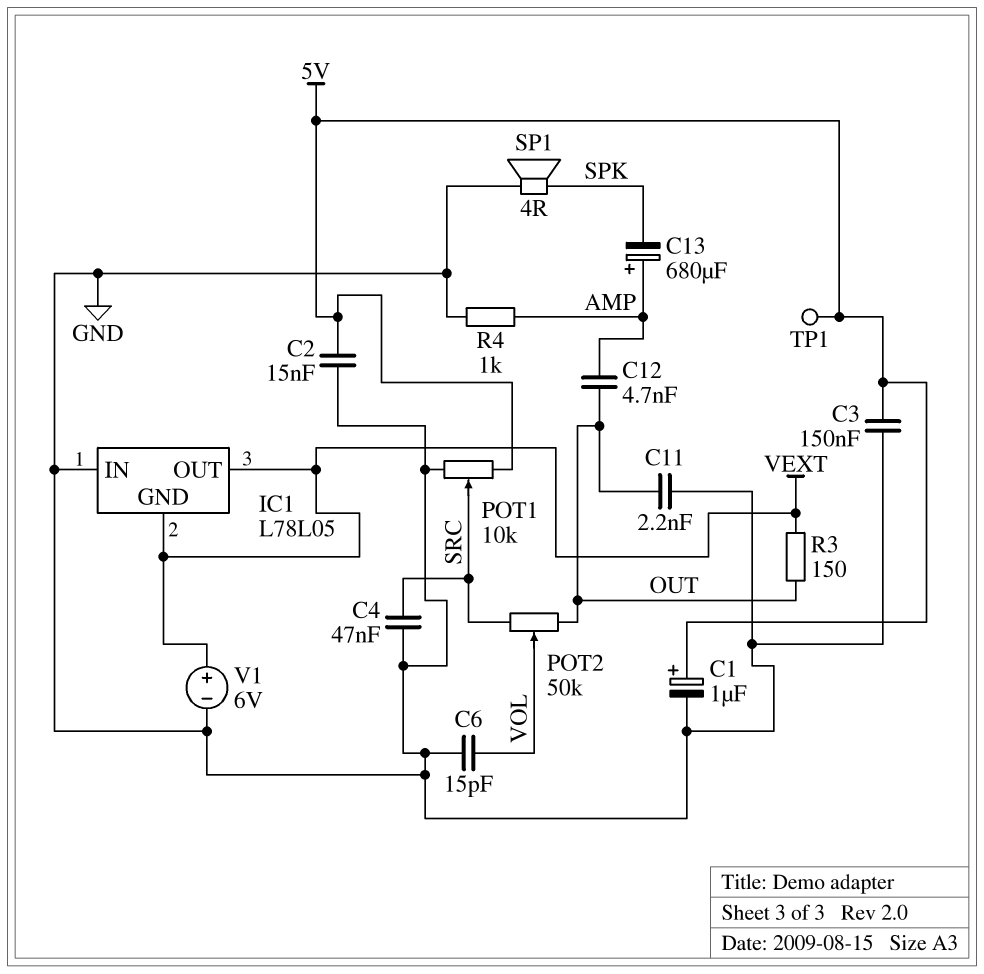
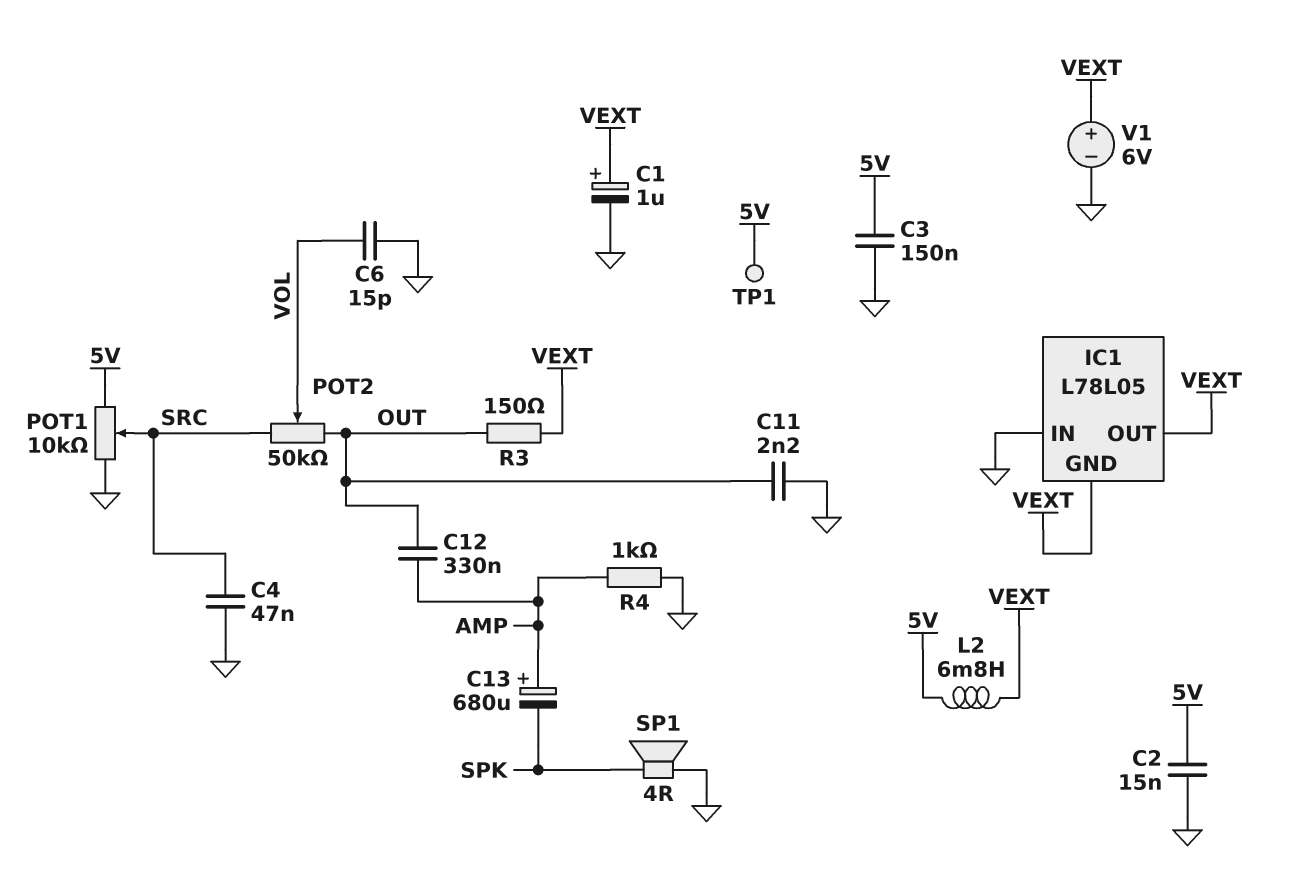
C1: 1uF (plus 5V, minus GND) -> 1uF (plus VEXT, minus GND)
C12: 4.7nF (AMP, OUT) -> 330nF (AMP, OUT)
L2: none -> 6.8mH (5V, VEXT)

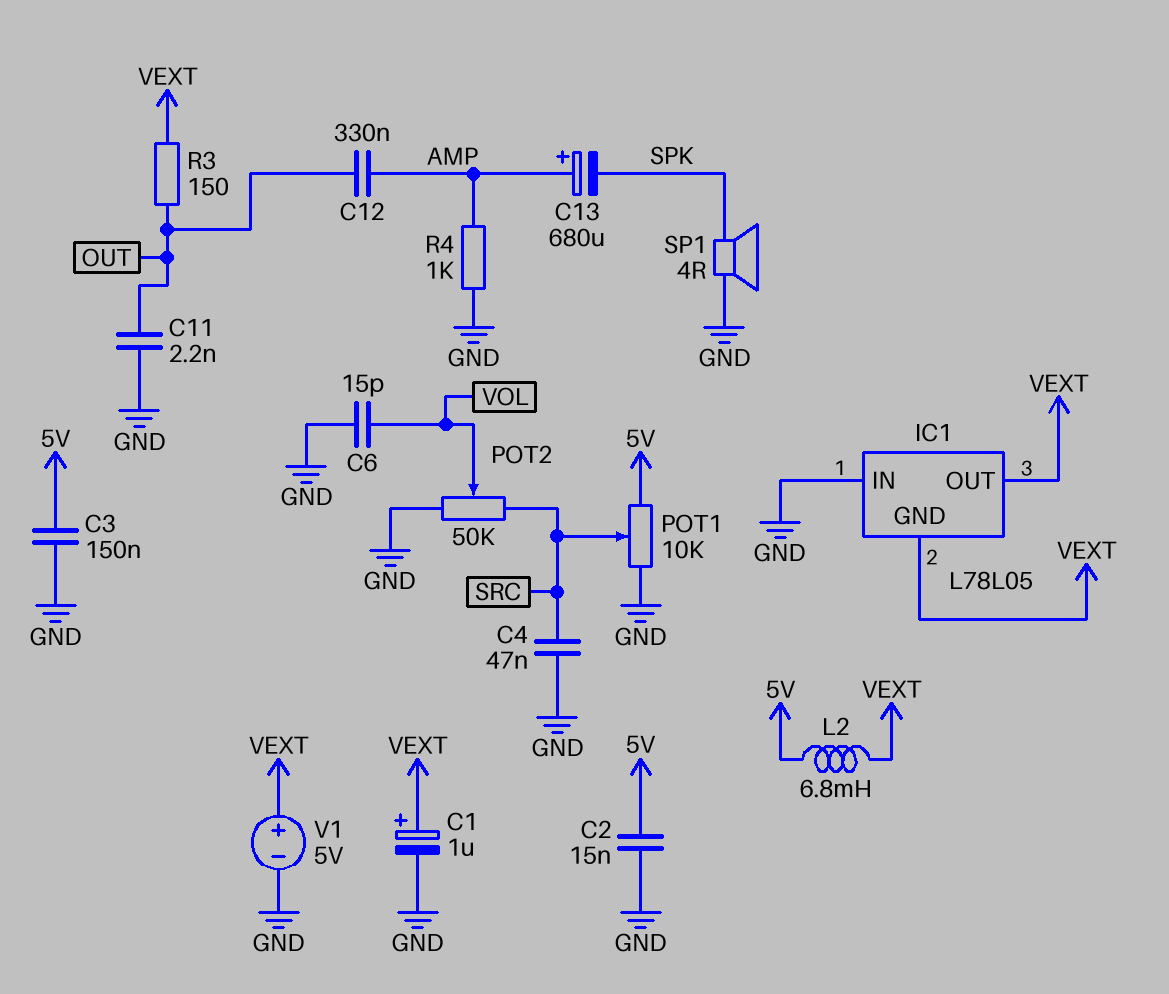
POT2: 50k (OUT, SRC, wiper VOL) -> 50k (GND, SRC, wiper VOL)
TP1: test point (5V) -> none
V1: 6V (plus VEXT, minus GND) -> 5V (plus VEXT, minus GND)

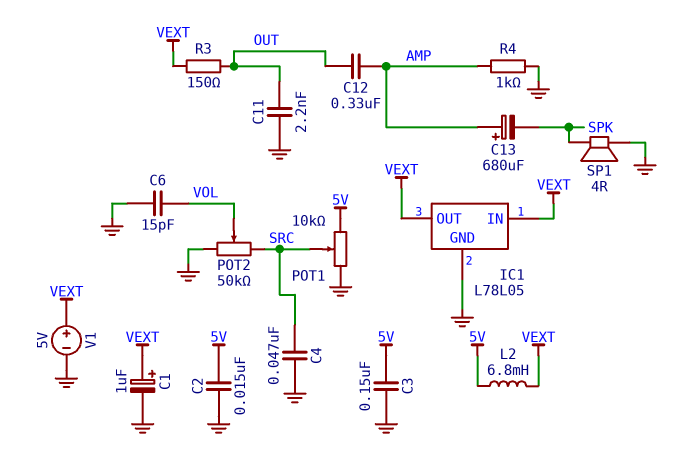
IC1 pin GND: VEXT -> GND
IC1 pin IN: GND -> VEXT

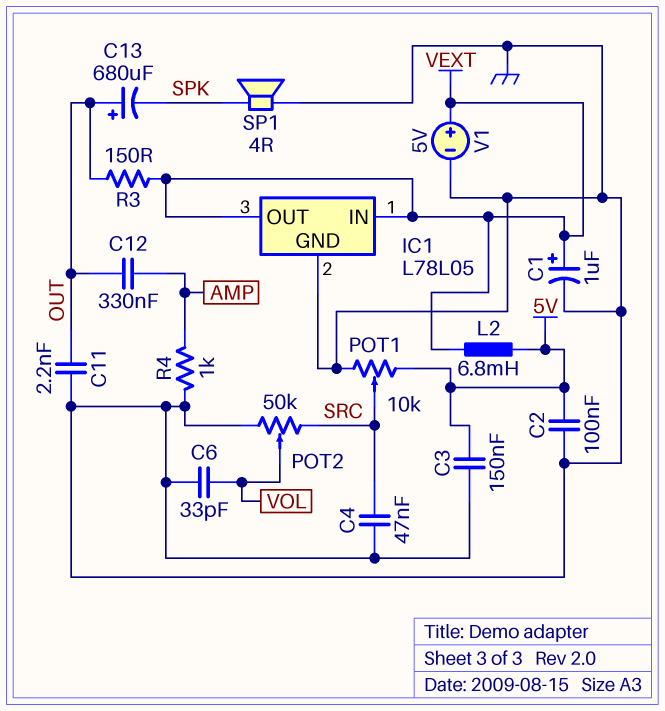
C2: 15nF (5V, GND) -> 100nF (5V, GND)
C6: 15pF (GND, VOL) -> 33pF (GND, VOL)
C13: 680uF (plus AMP, minus SPK) -> 680uF (plus OUT, minus SPK)

